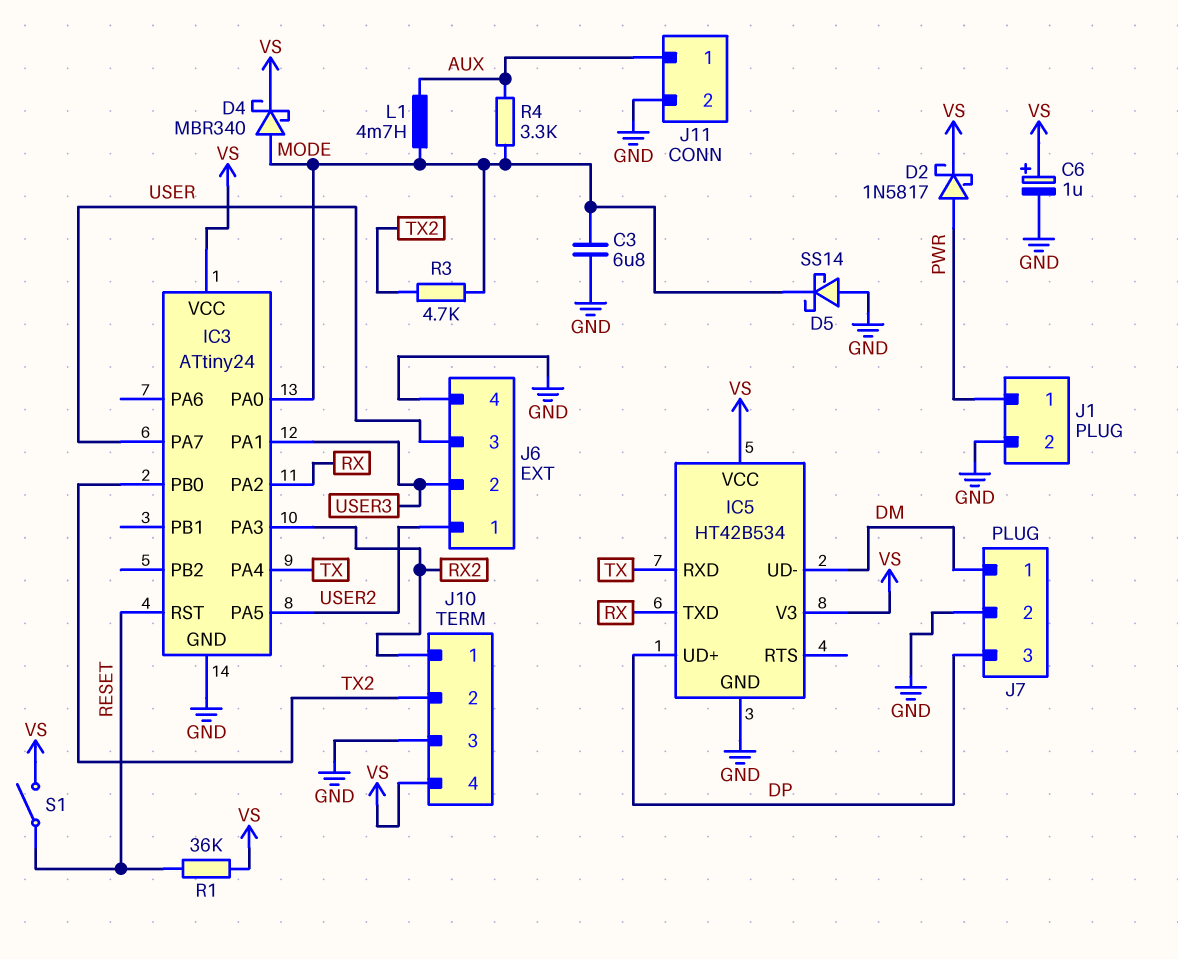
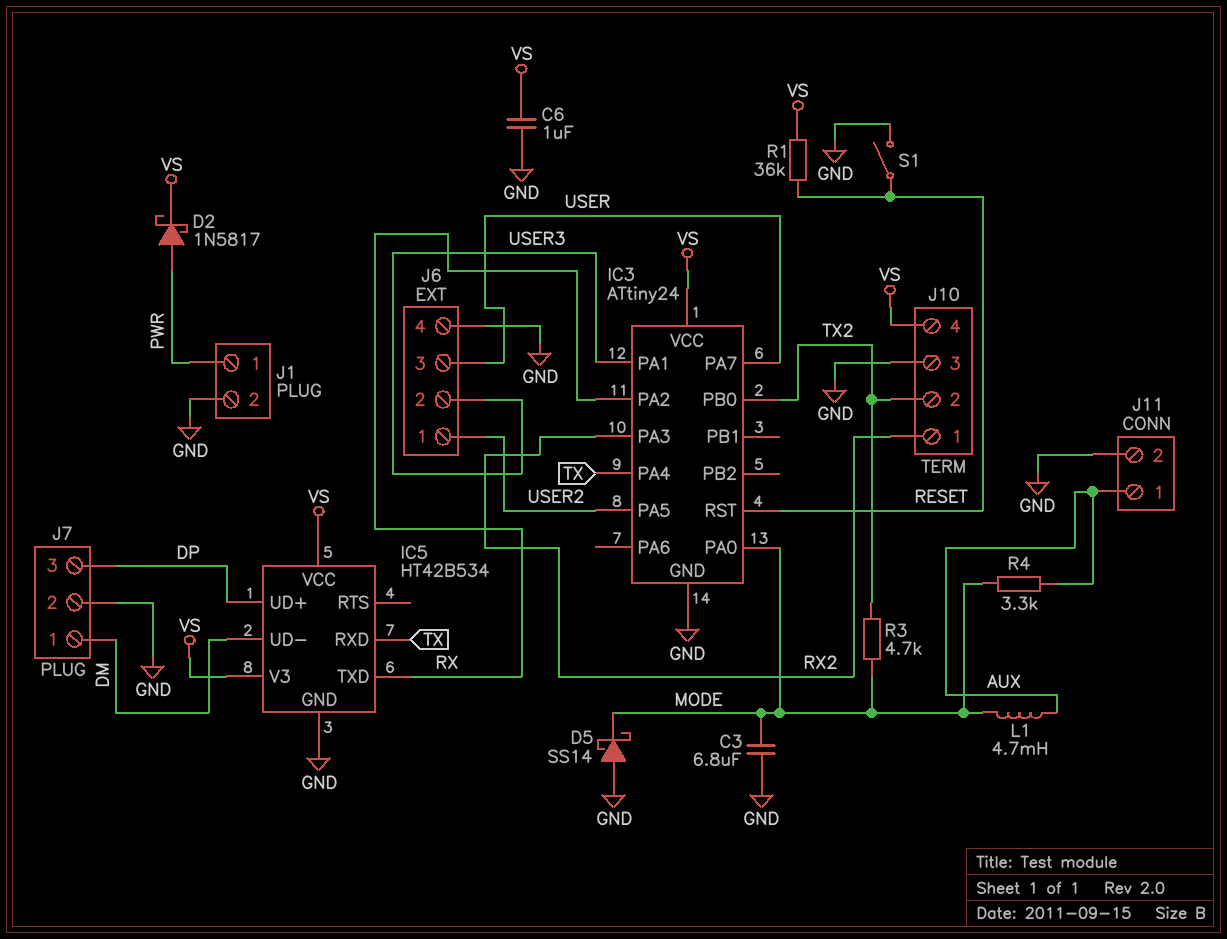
C6: 1uF (plus VS, minus GND) -> 1uF (GND, VS)
D4: schottky MBR340 (A MODE, K VS) -> none
S1: switch (RESET, VS) -> switch (GND, RESET)

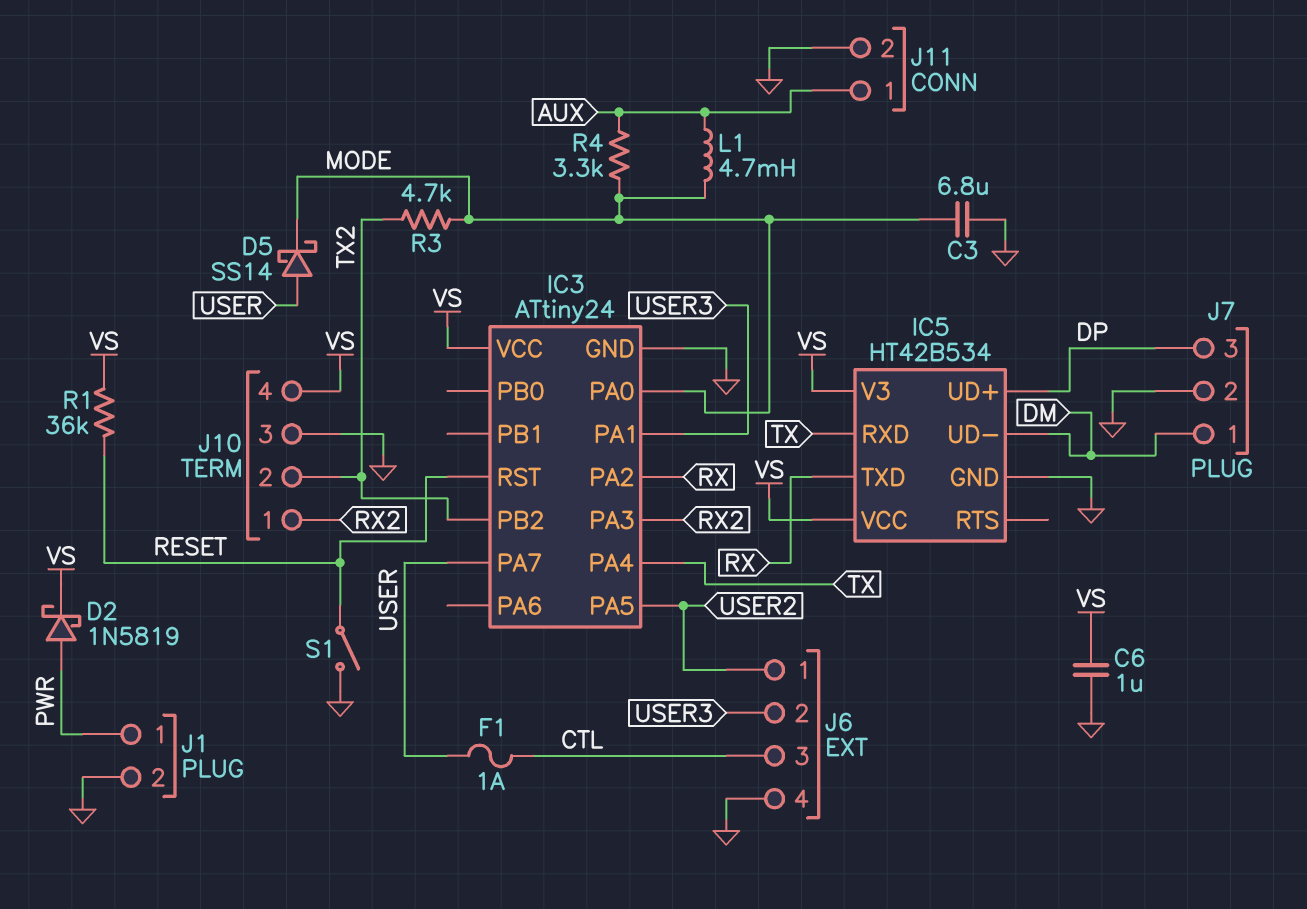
D2: schottky 1N5817 (A PWR, K VS) -> schottky 1N5819 (A PWR, K VS)
D5: schottky SS14 (A GND, K MODE) -> schottky SS14 (A USER, K MODE)
F1: none -> 1A (CTL, USER)
IC3 pin PB0: TX2 -> none
IC3 pin PB2: none -> TX2
J6 pin 3: USER -> CTL

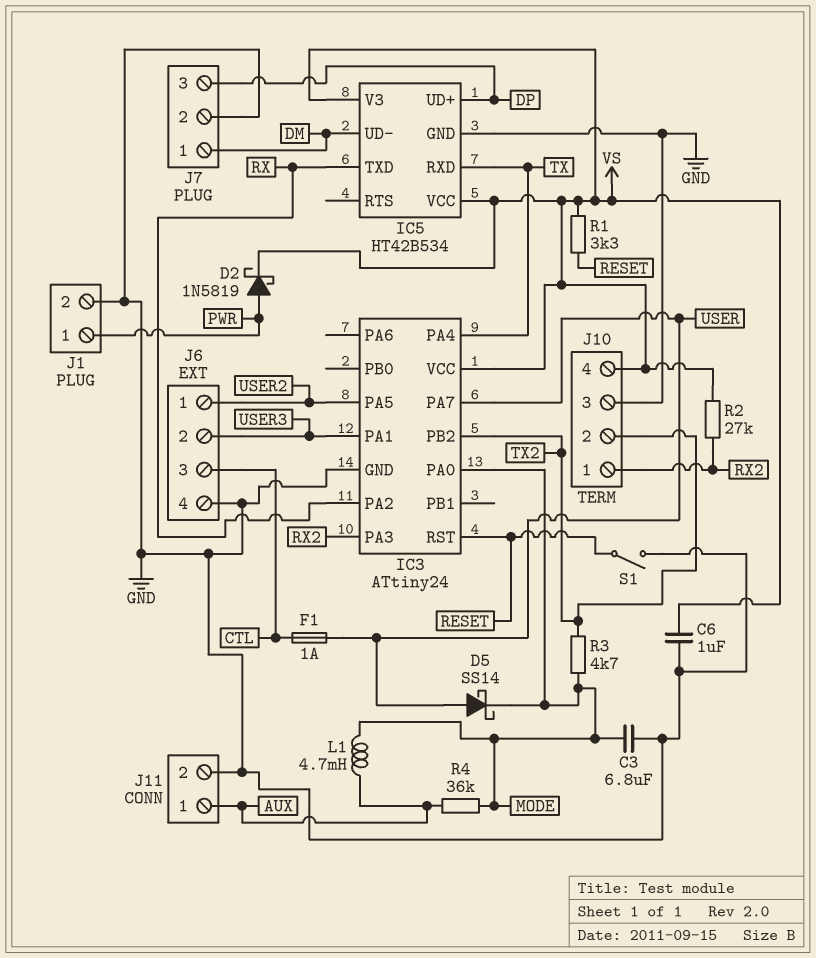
R1: 36k (RESET, VS) -> 3.3k (RESET, VS)
R2: none -> 27k (RX2, VS)
R4: 3.3k (AUX, MODE) -> 36k (AUX, MODE)

